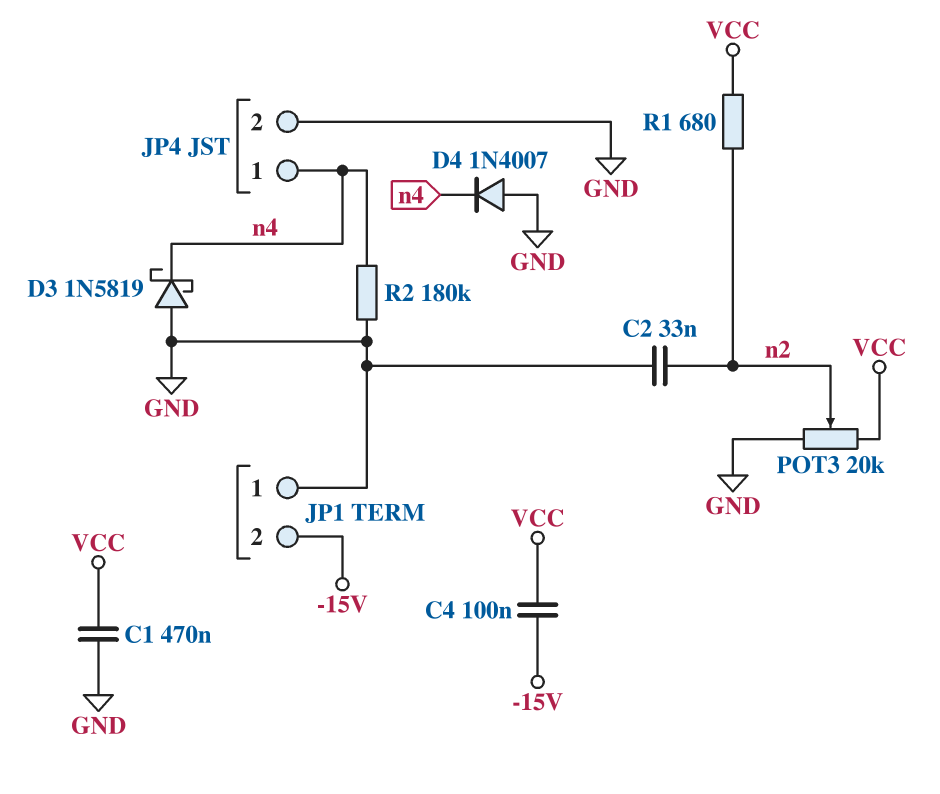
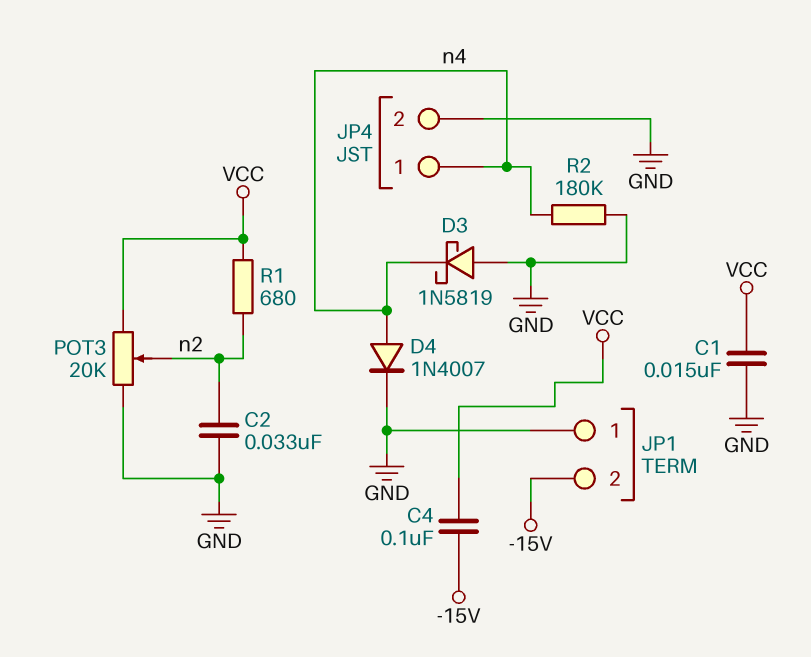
C1: 470nF (GND, VCC) -> 15nF (GND, VCC)
D4: diode 1N4007 (A GND, K n4) -> diode 1N4007 (A n4, K GND)

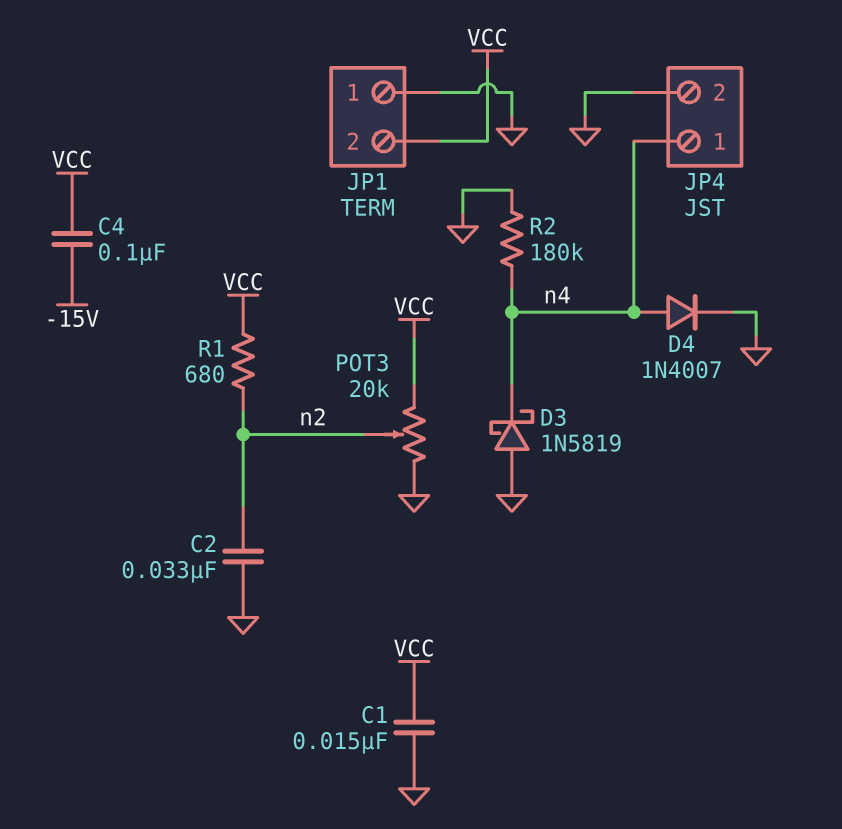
JP1 pin 2: -15V -> VCC

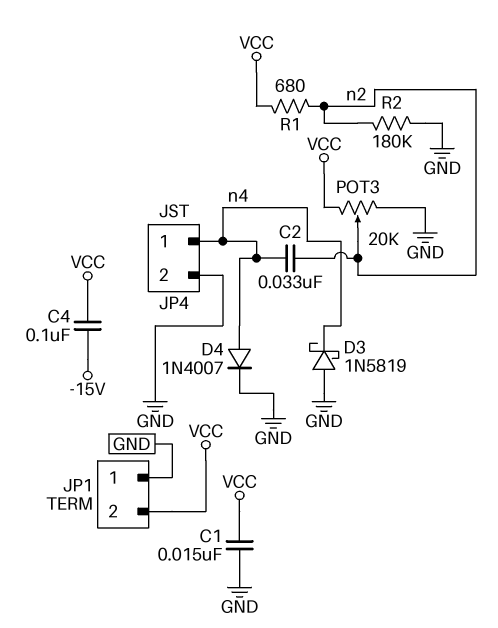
C2: 33nF (GND, n2) -> 33nF (n2, n4)
R2: 180k (GND, n4) -> 180k (GND, n2)

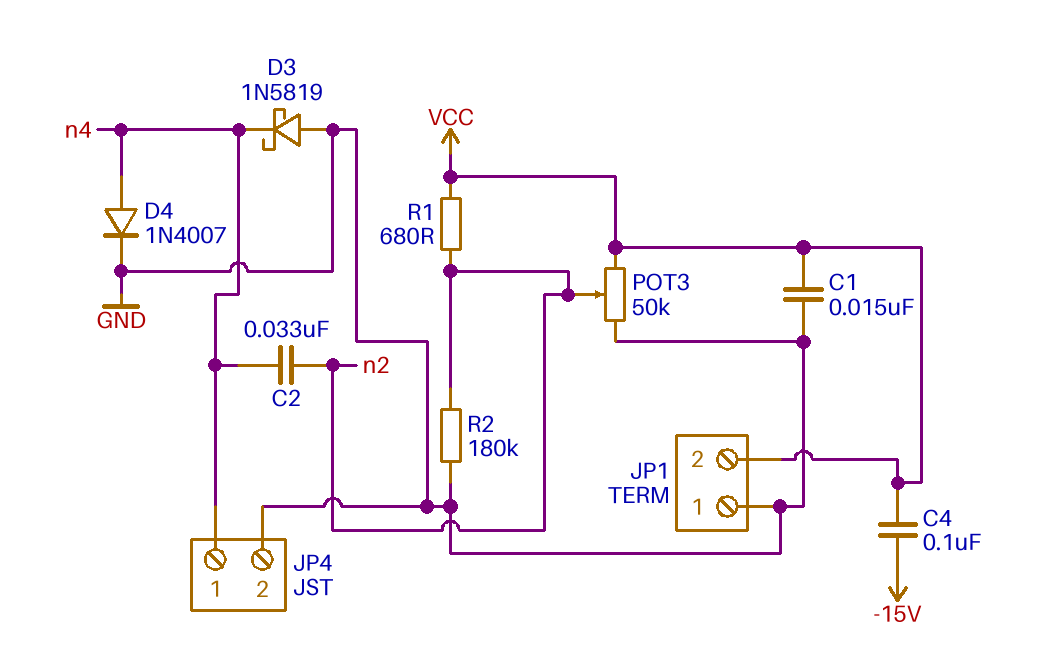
POT3: 20k (GND, VCC, wiper n2) -> 50k (GND, VCC, wiper n2)

